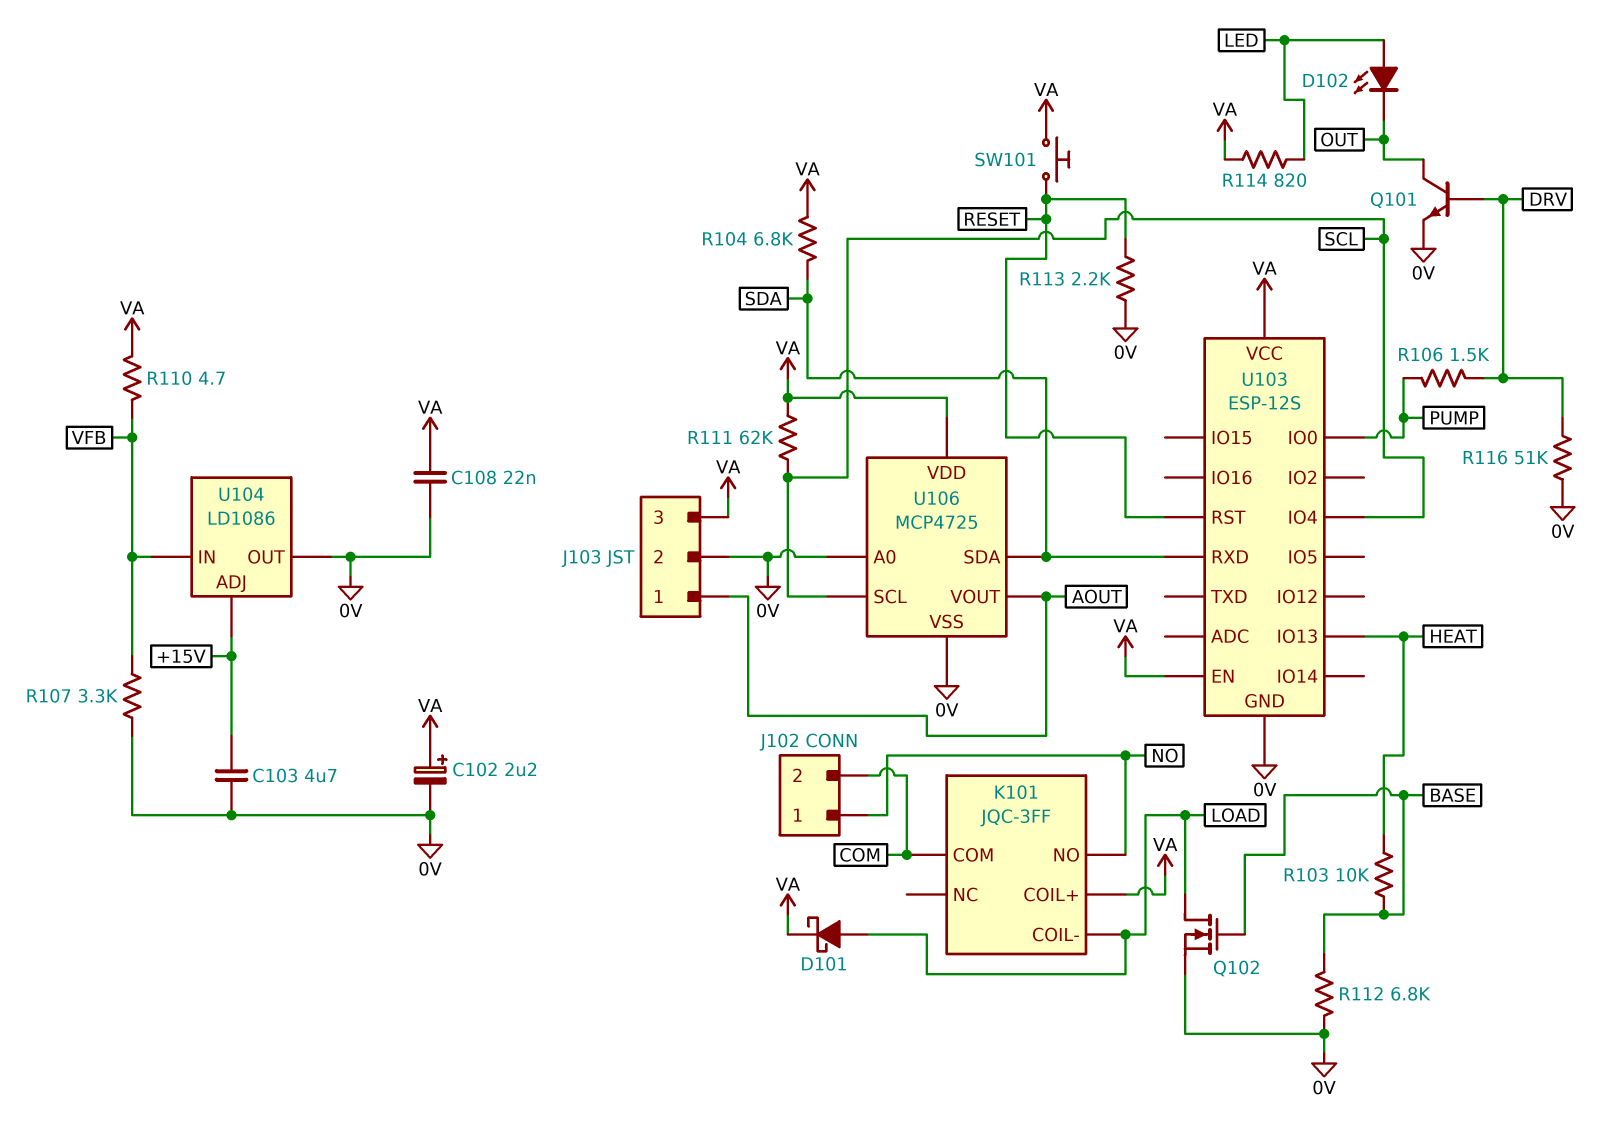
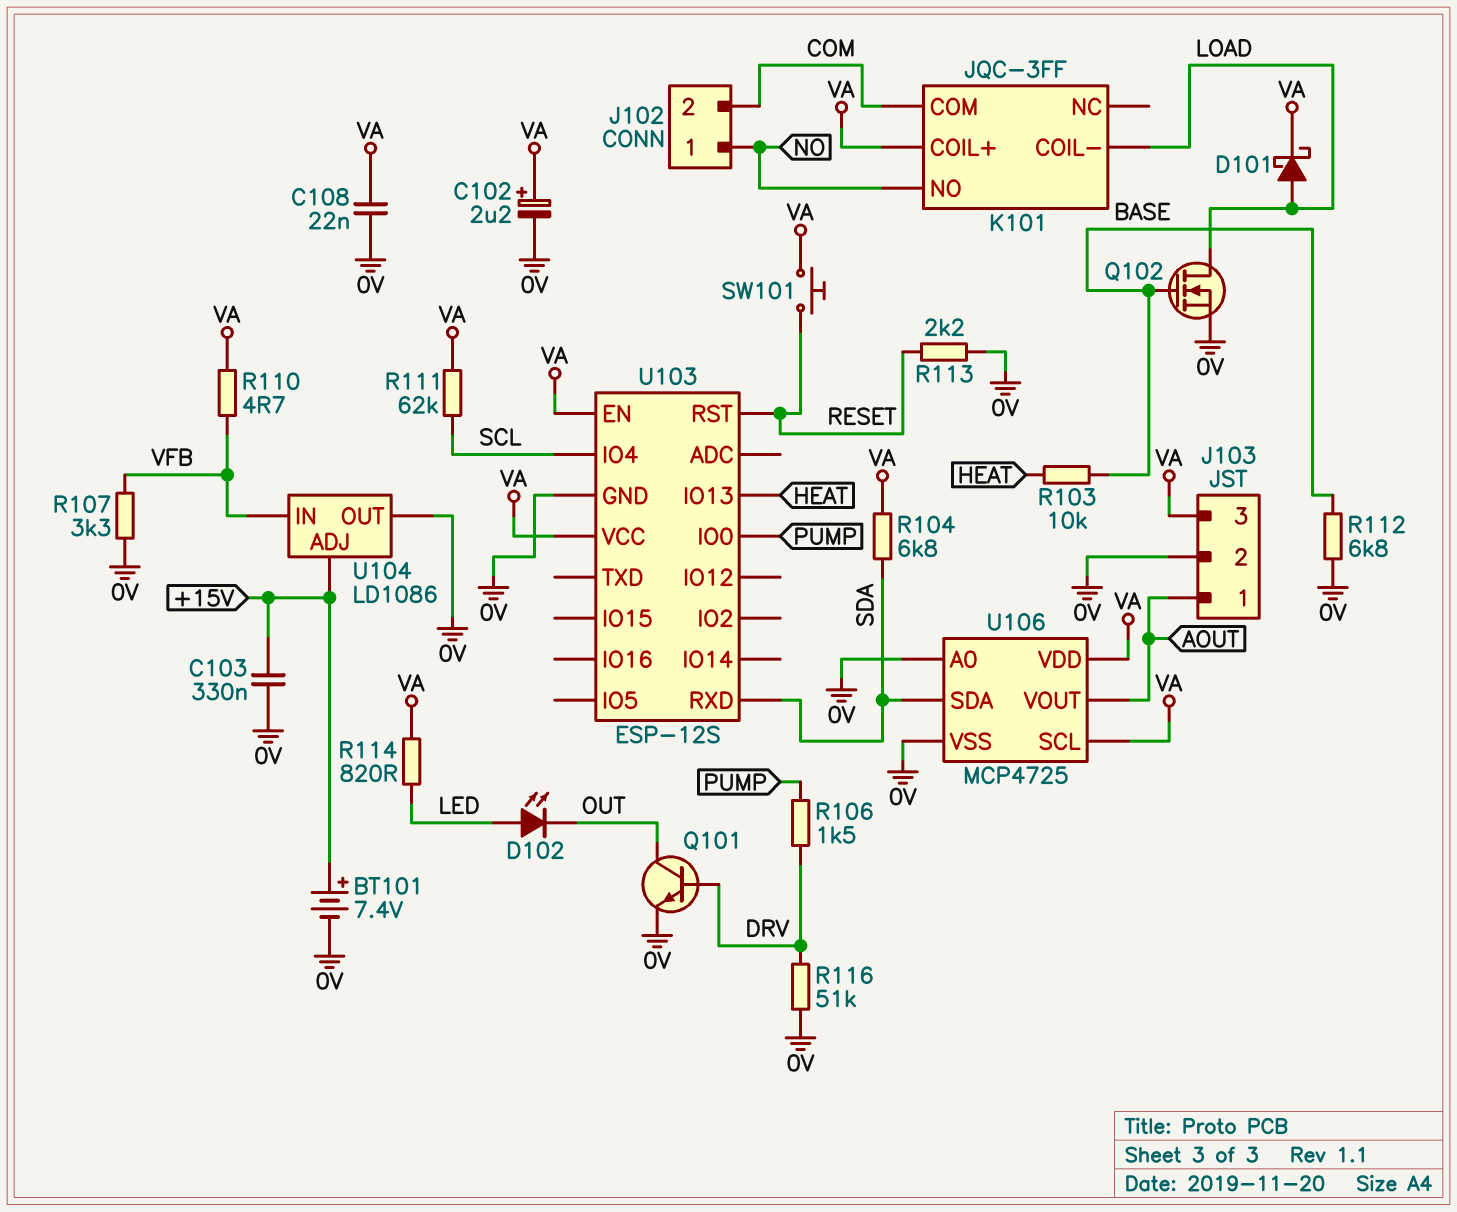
BT101: none -> 7.4V (plus +15V, minus 0V)
C103: 4.7uF (+15V, 0V) -> 330nF (+15V, 0V)
U106 pin SCL: SCL -> VA

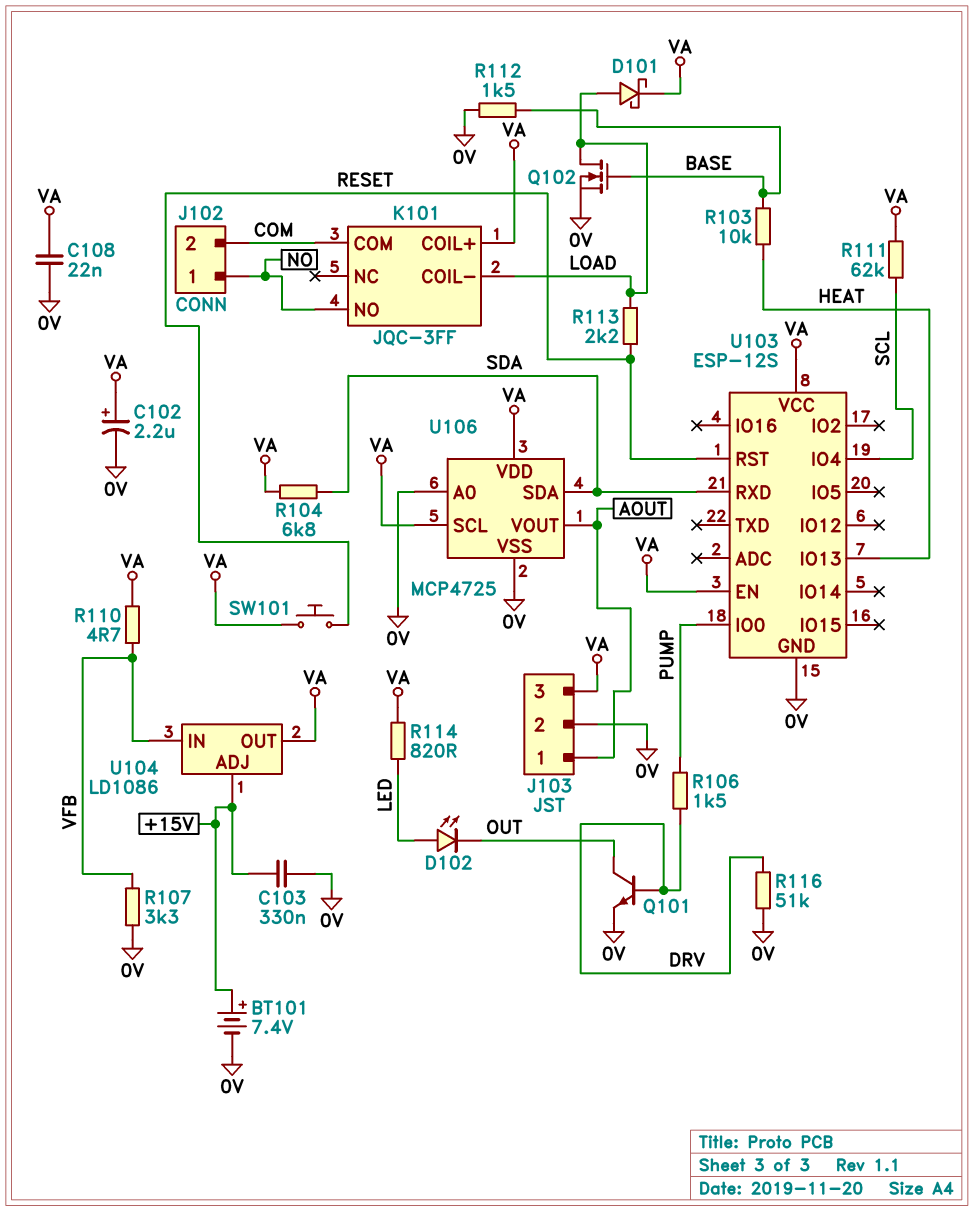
R112: 6.8k (0V, BASE) -> 1.5k (0V, BASE)
R113: 2.2k (0V, RESET) -> 2.2k (LOAD, RESET)
U104 pin OUT: 0V -> VA

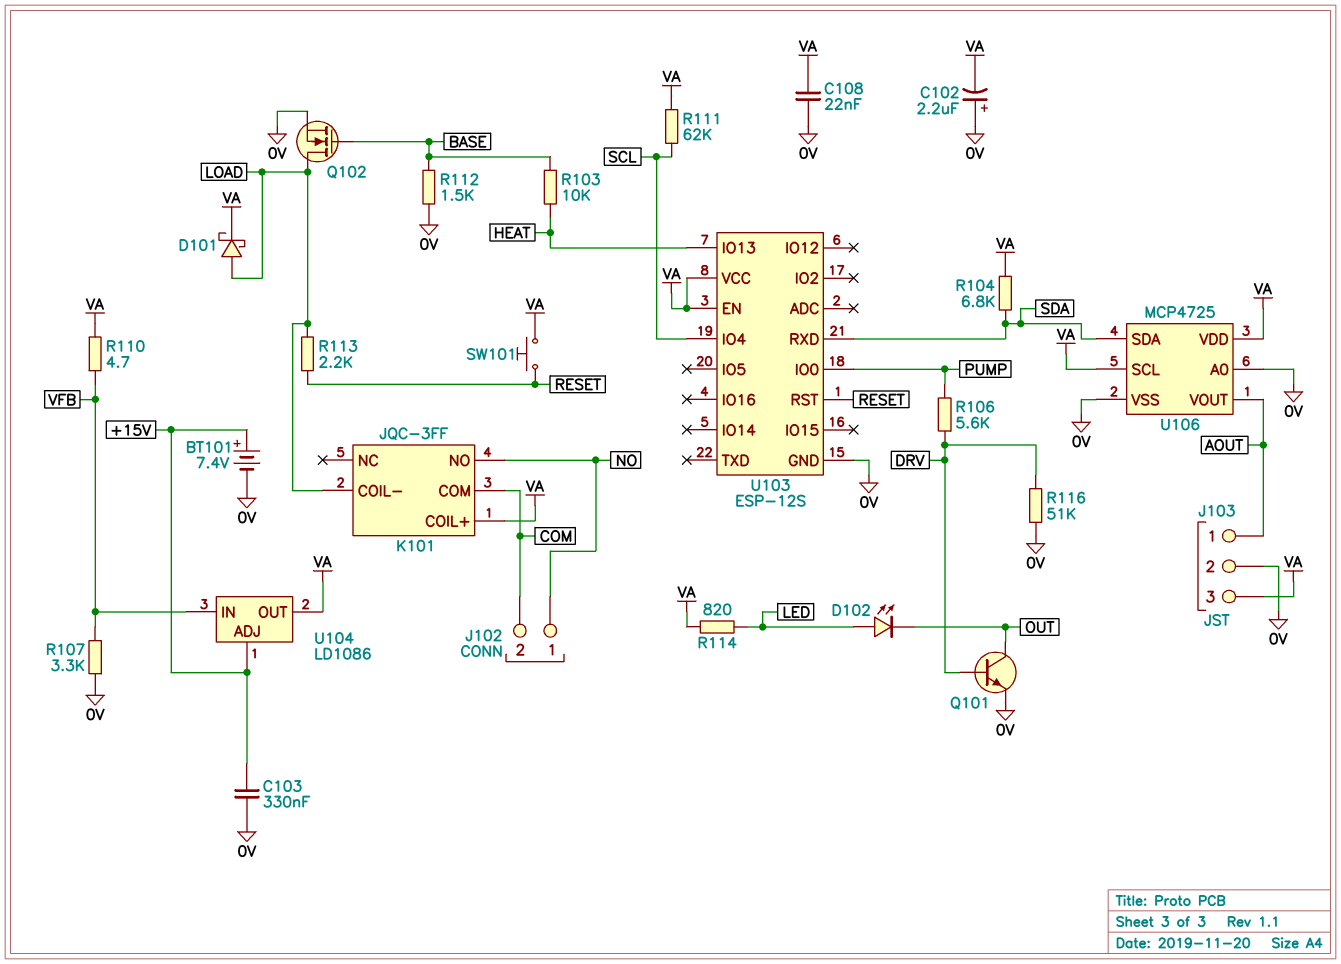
C102: 2.2uF (plus VA, minus 0V) -> 2.2uF (plus 0V, minus VA)
R106: 1.5k (DRV, PUMP) -> 5.6k (DRV, PUMP)

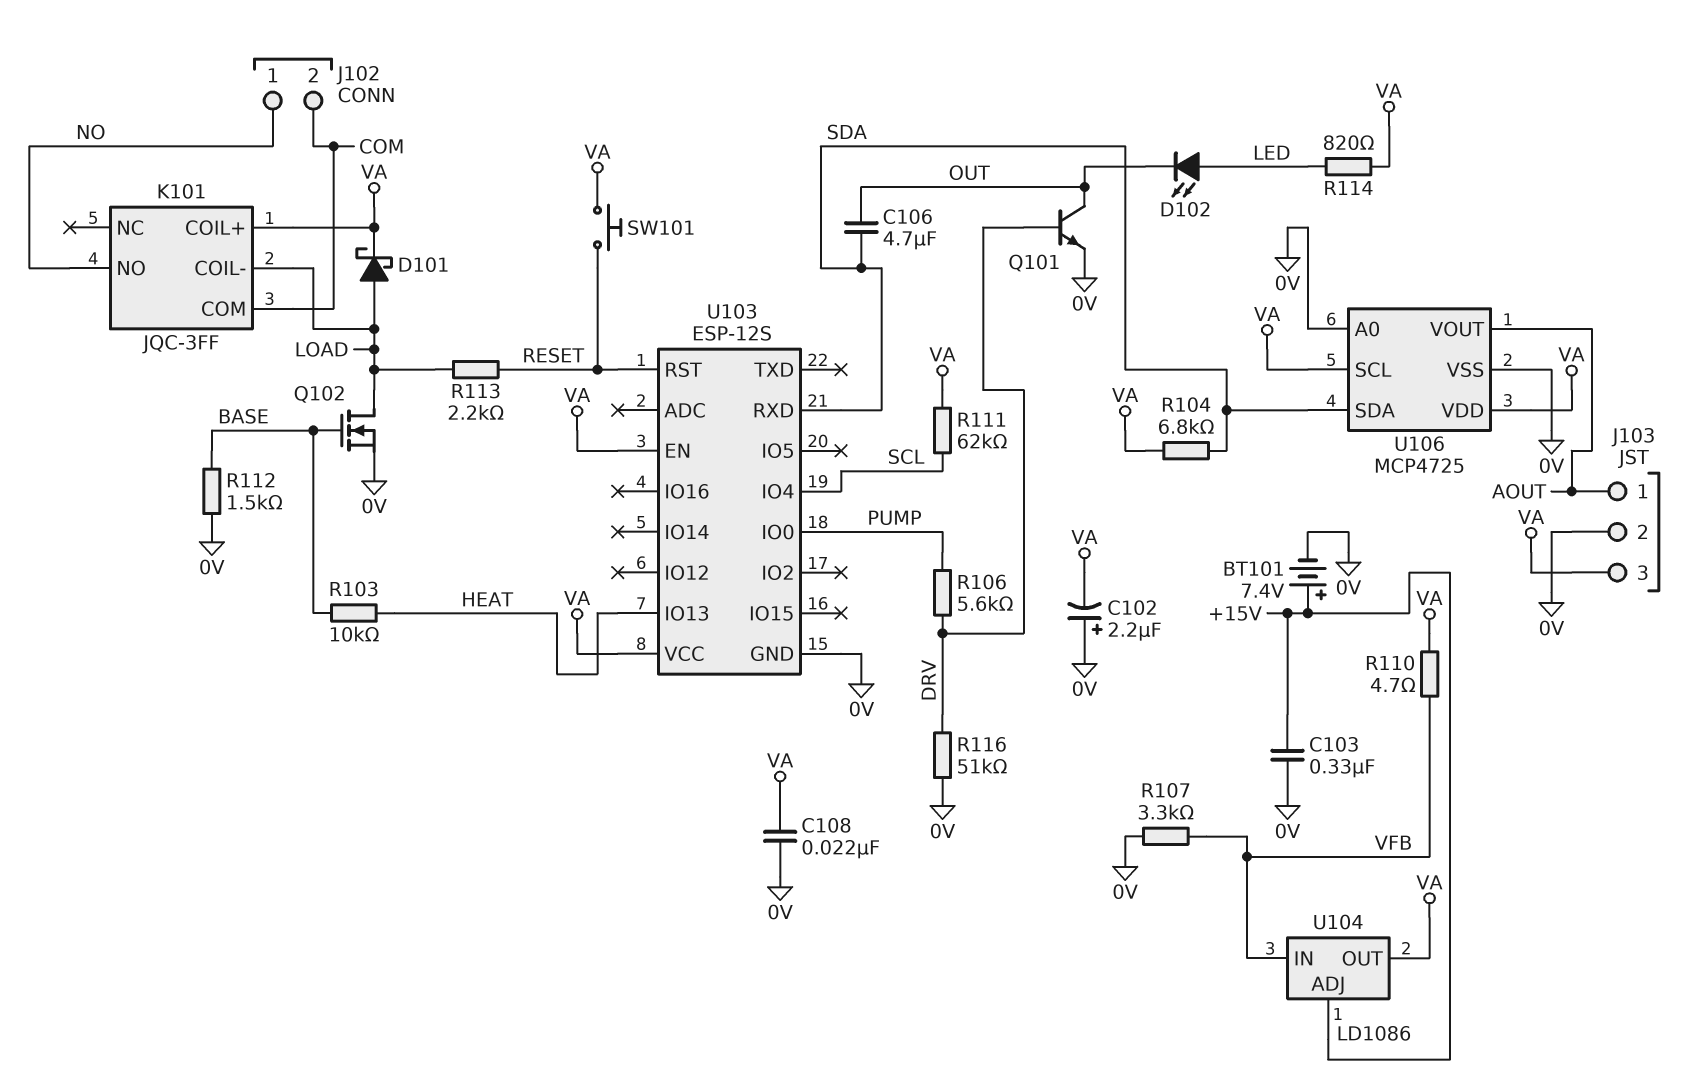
C106: none -> 4.7uF (OUT, SDA)

